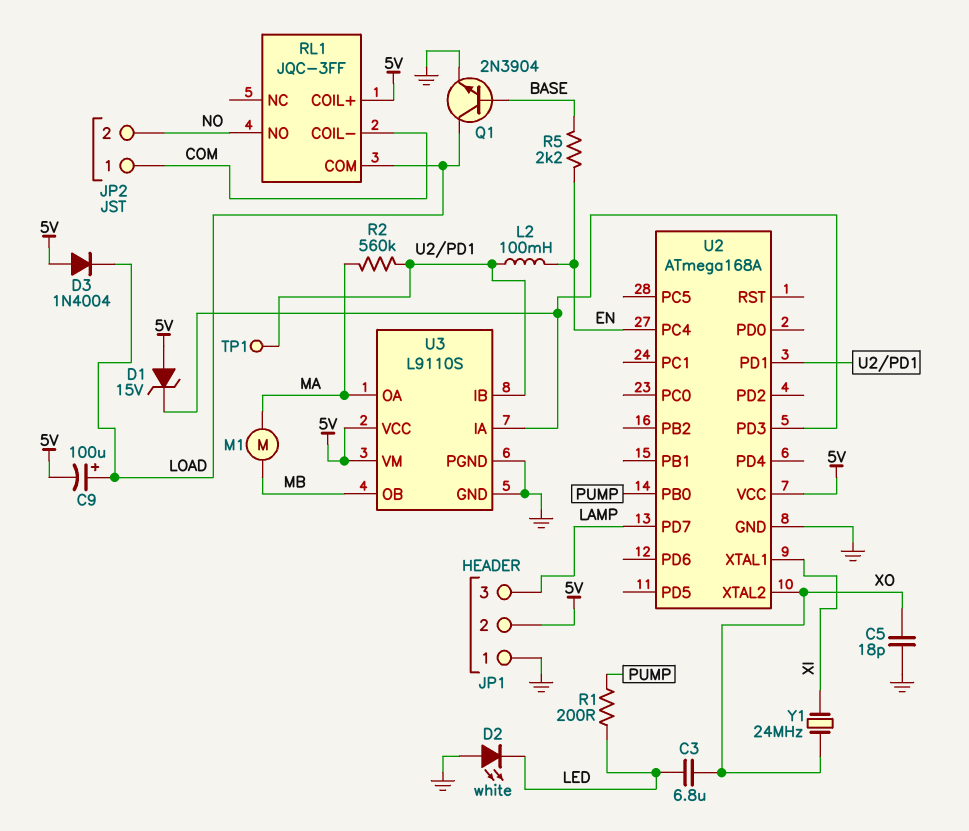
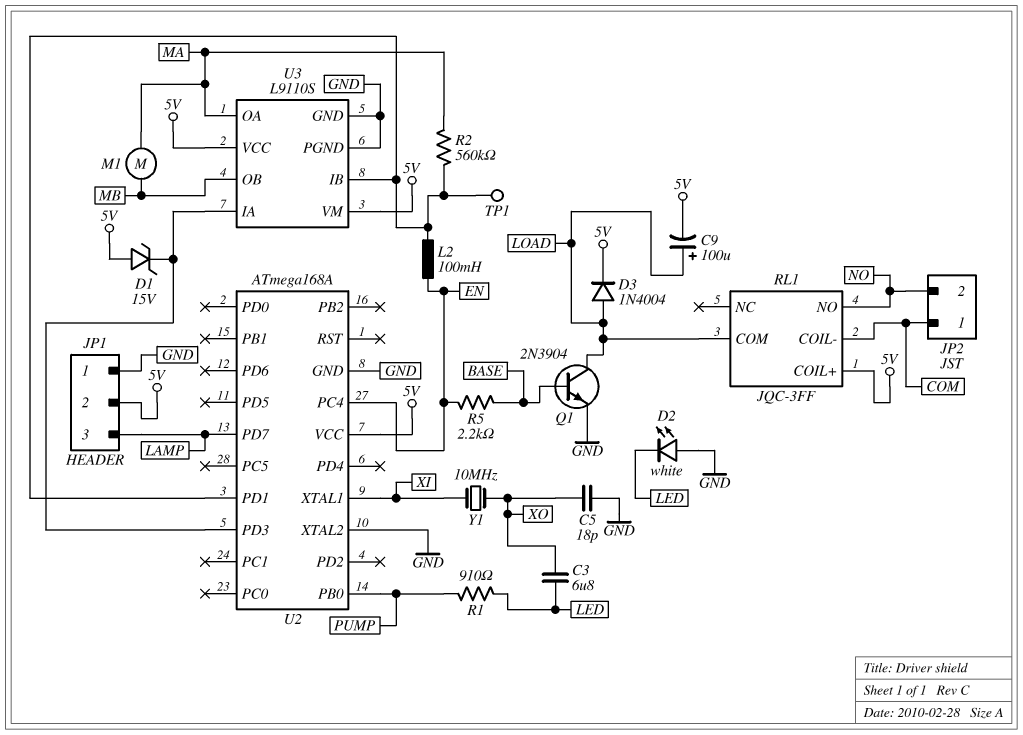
D3: diode 1N4004 (A 5V, K LOAD) -> diode 1N4004 (A LOAD, K 5V)
R1: 200 (LED, PUMP) -> 910 (LED, PUMP)
U2 pin XTAL2: XO -> GND
Y1: 24MHz (XI, XO) -> 10MHz (XI, XO)

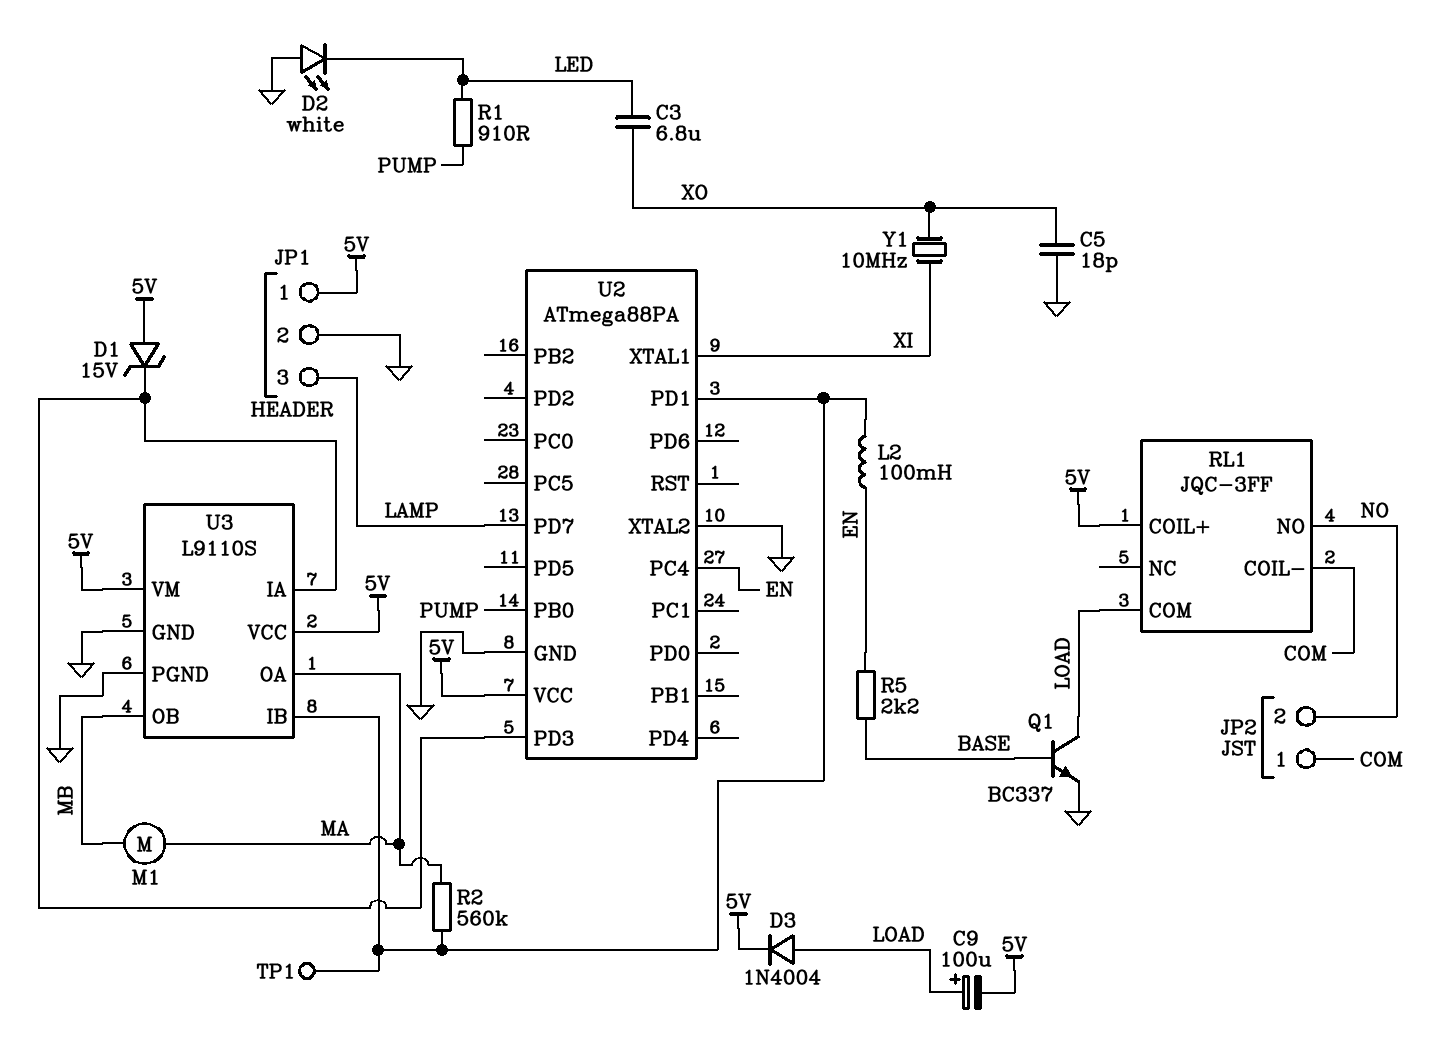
JP1 pin 1: GND -> 5V
JP1 pin 2: 5V -> GND
Q1: NPN 2N3904 (B BASE, C LOAD, E GND) -> NPN BC337 (B BASE, C LOAD, E GND)
U2: ATmega168A -> ATmega88PA

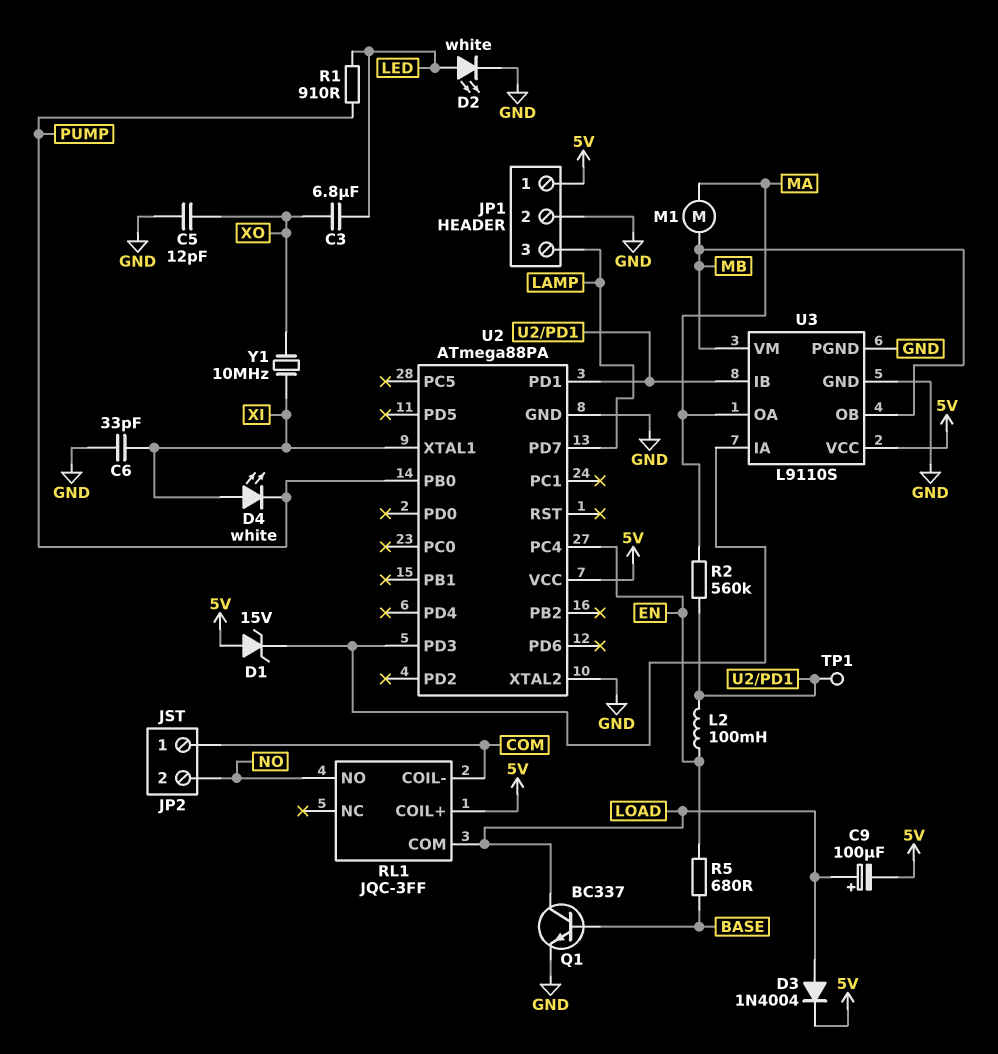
C5: 18pF (GND, XO) -> 12pF (GND, XO)
C6: none -> 33pF (GND, XI)
D2: LED white (A GND, K LED) -> LED white (A LED, K GND)
D4: none -> LED white (A XI, K PUMP)
R5: 2.2k (BASE, EN) -> 680 (BASE, EN)
U3 pin VM: 5V -> MB

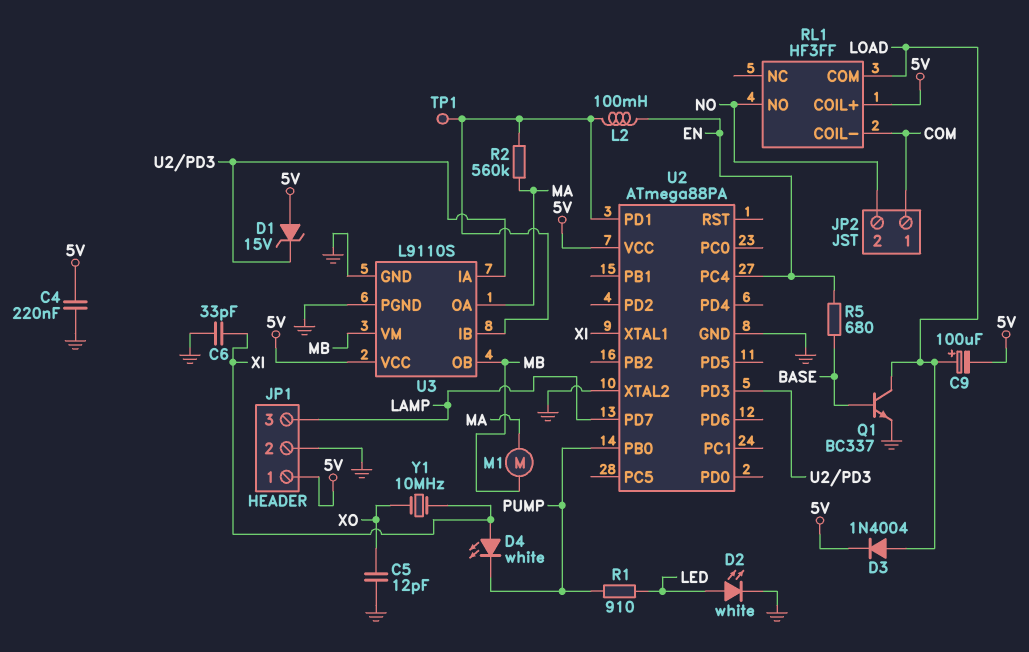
C3: 6.8uF (LED, XO) -> none
C4: none -> 220nF (5V, GND)
RL1: JQC-3FF -> HF3FF

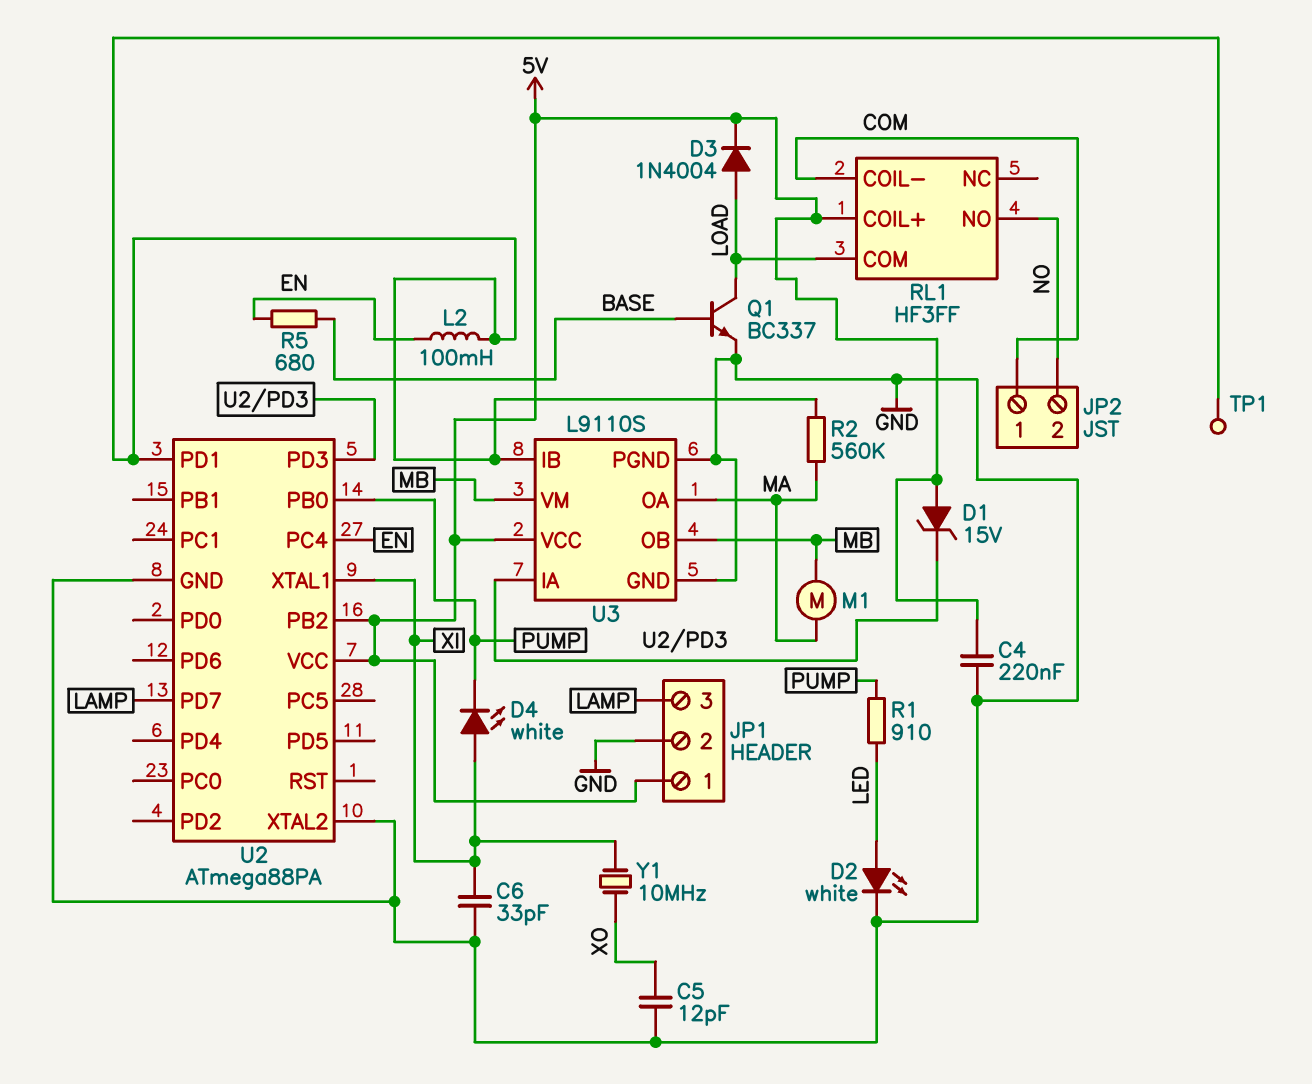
C9: 100uF (plus LOAD, minus 5V) -> none
U2 pin PB2: none -> 5V

